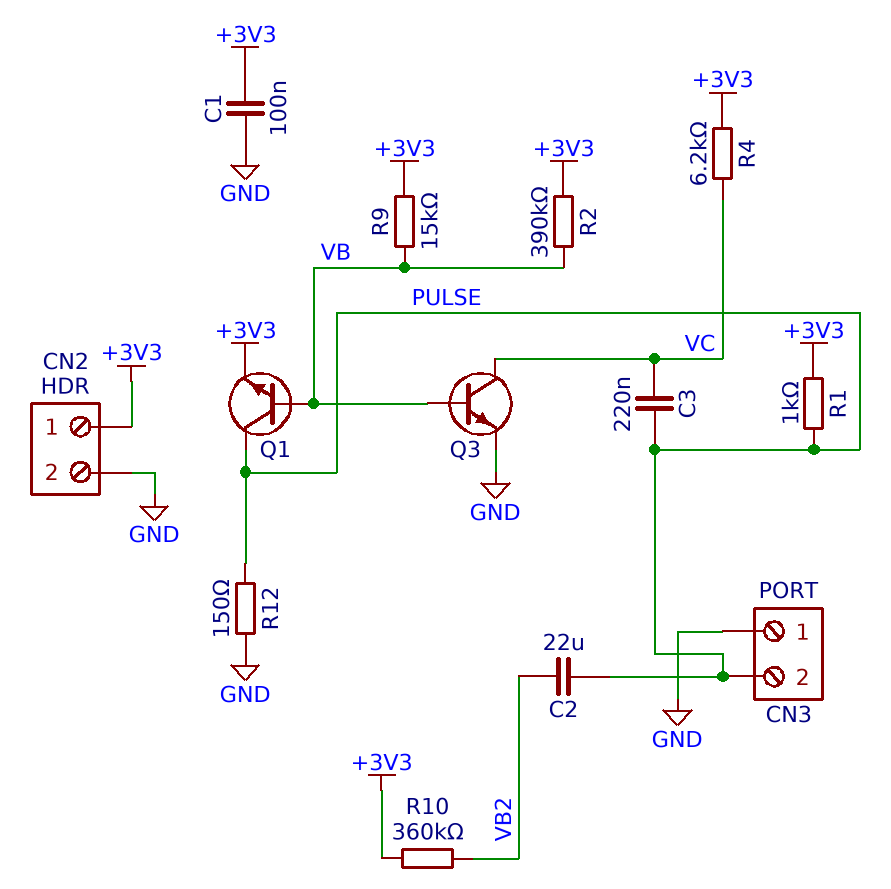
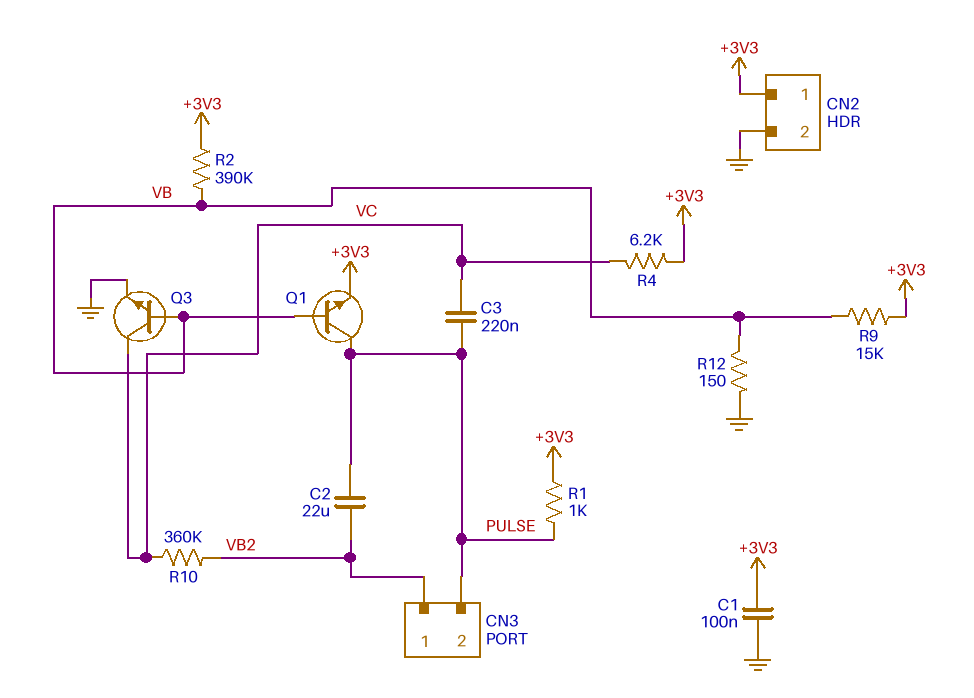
CN3 pin 1: GND -> VB2
R10: 360k (+3V3, VB2) -> 360k (VB2, VC)
R12: 150 (GND, PULSE) -> 150 (GND, VB)

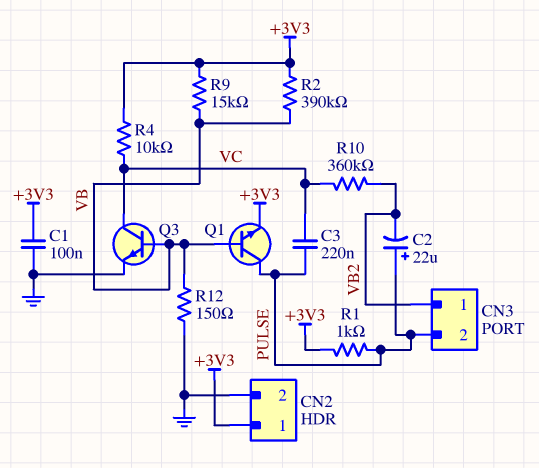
C2: 22uF (PULSE, VB2) -> 22uF (plus PULSE, minus VB2)
R4: 6.2k (+3V3, VC) -> 10k (+3V3, VC)

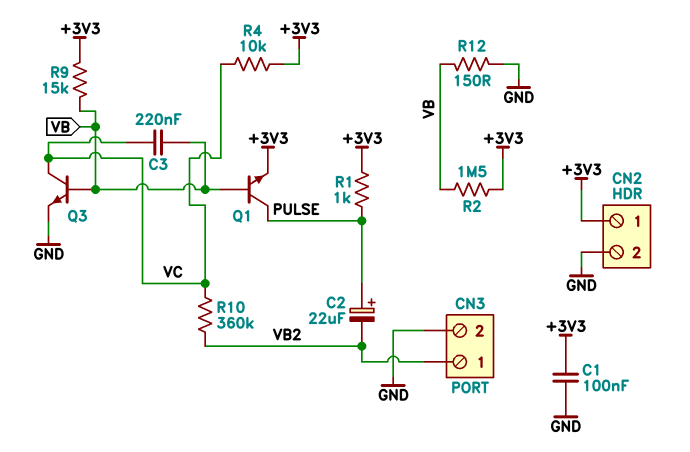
C3: 220nF (PULSE, VC) -> 220nF (VB, VC)
CN3 pin 2: PULSE -> GND
R2: 390k (+3V3, VB) -> 1.5M (+3V3, VB)

